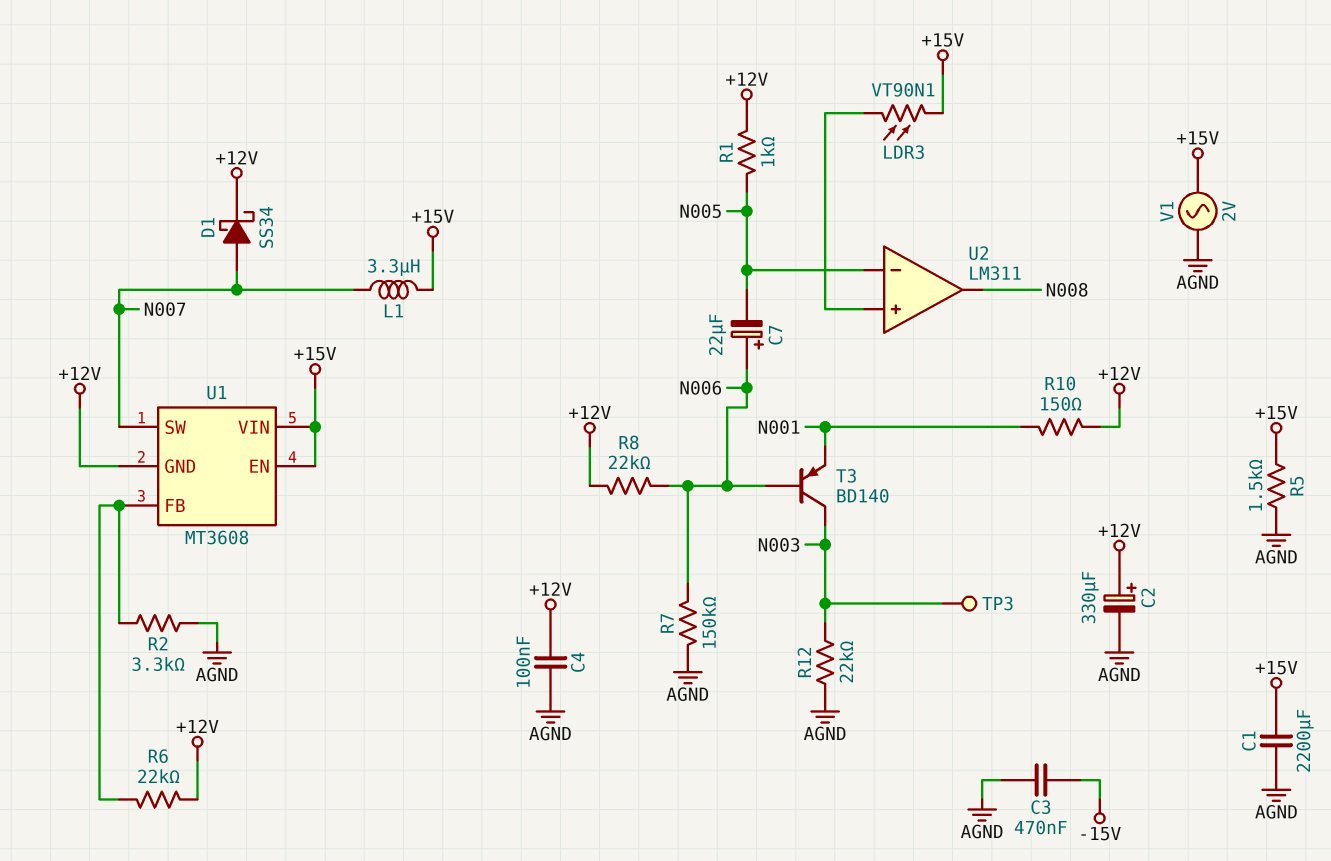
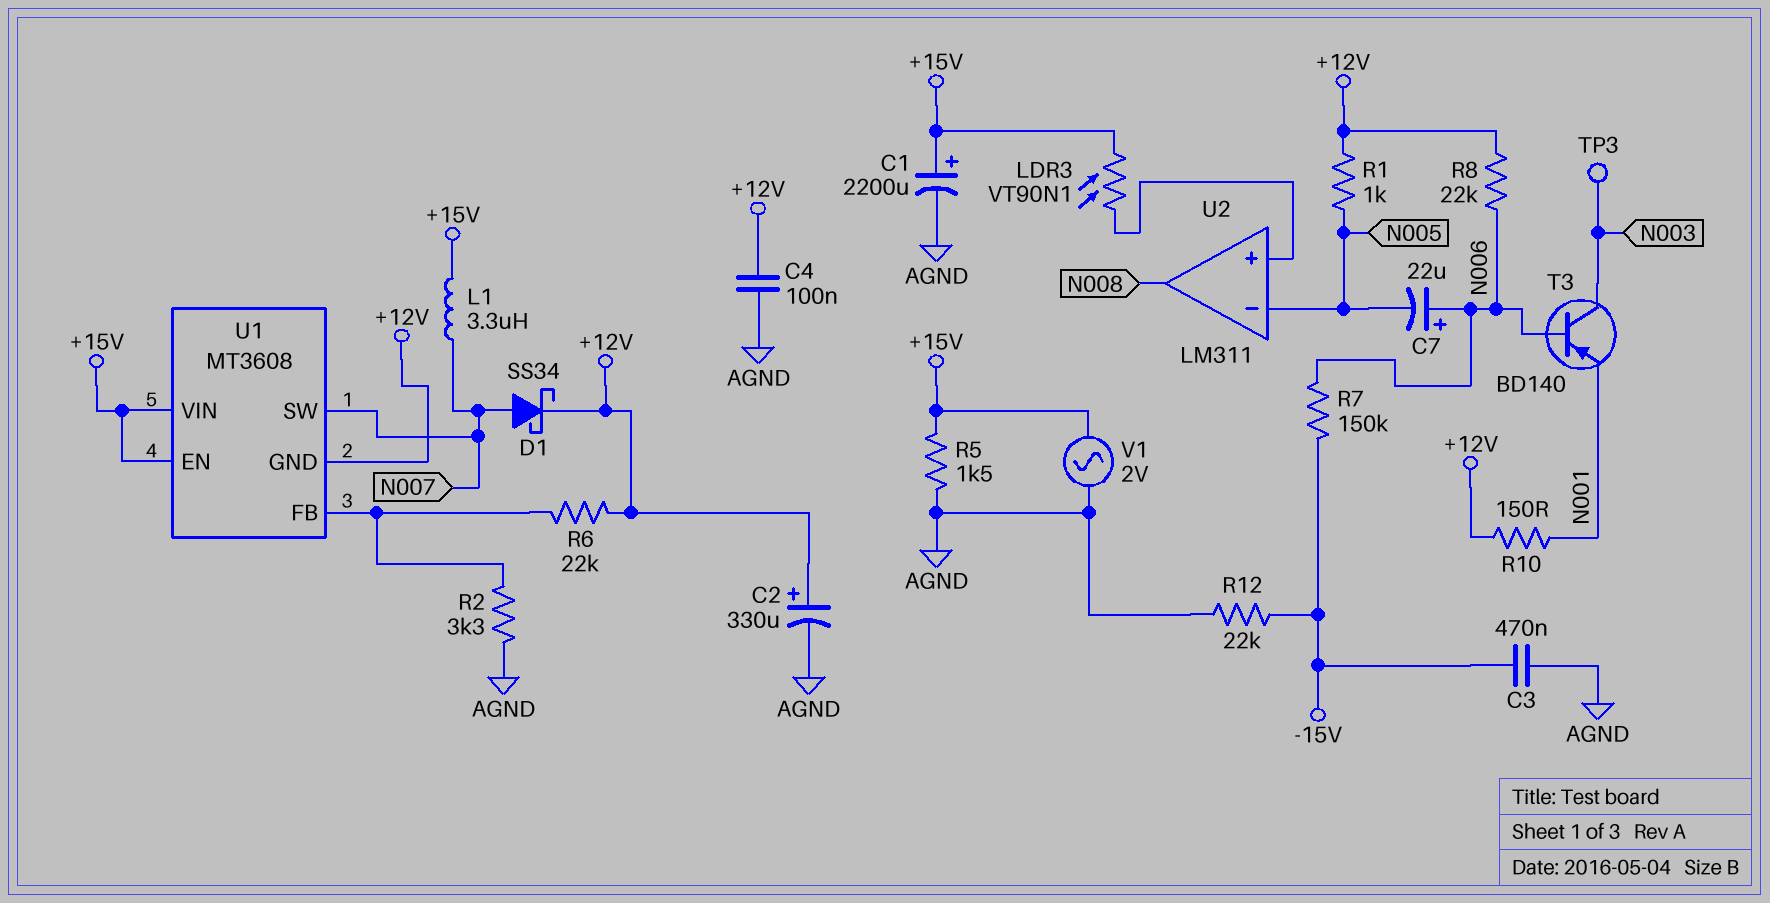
C1: 2200uF (+15V, AGND) -> 2200uF (plus +15V, minus AGND)
R7: 150k (AGND, N006) -> 150k (-15V, N006)
R12: 22k (AGND, N003) -> 22k (-15V, AGND)

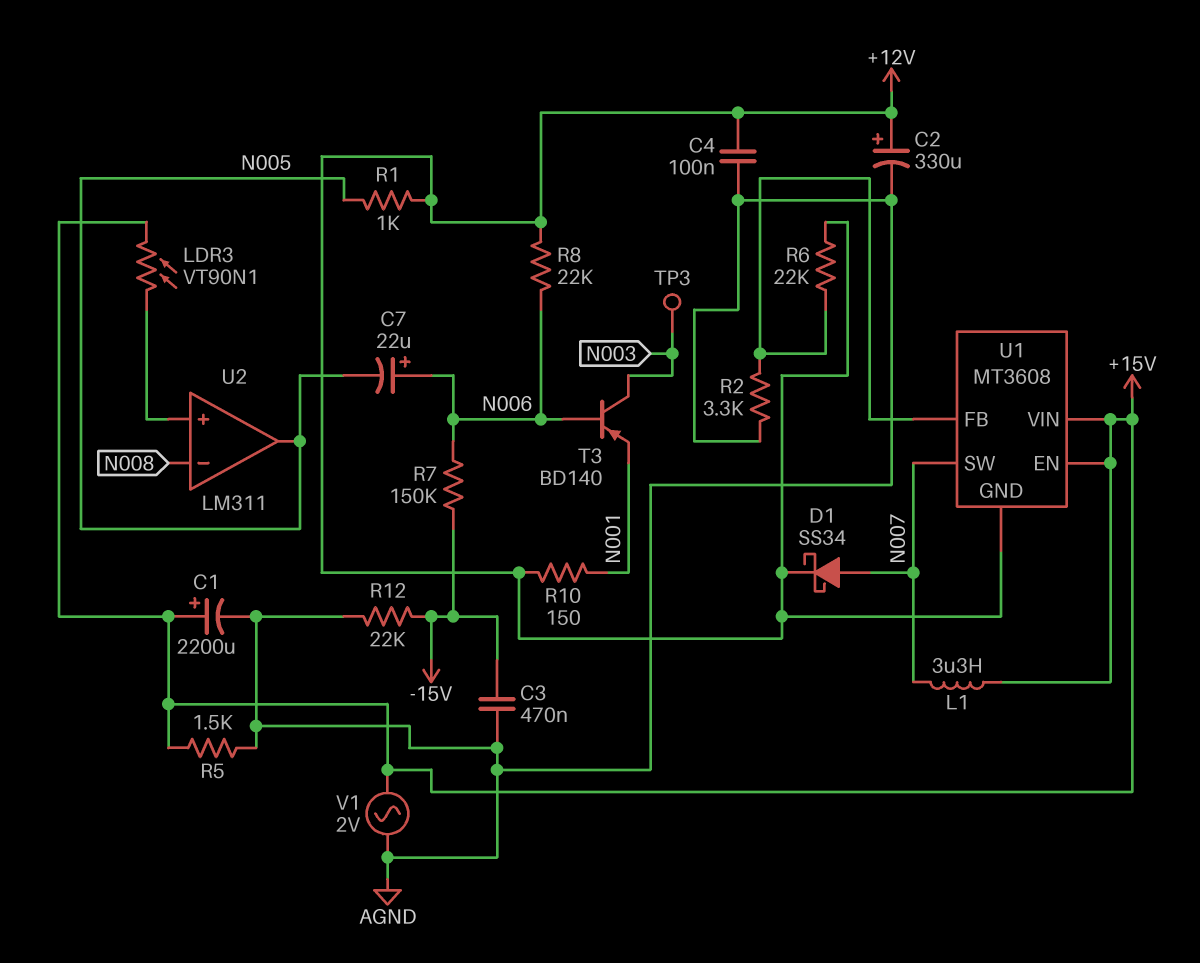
U2 pin in-: N005 -> N008
U2 pin out: N008 -> N005

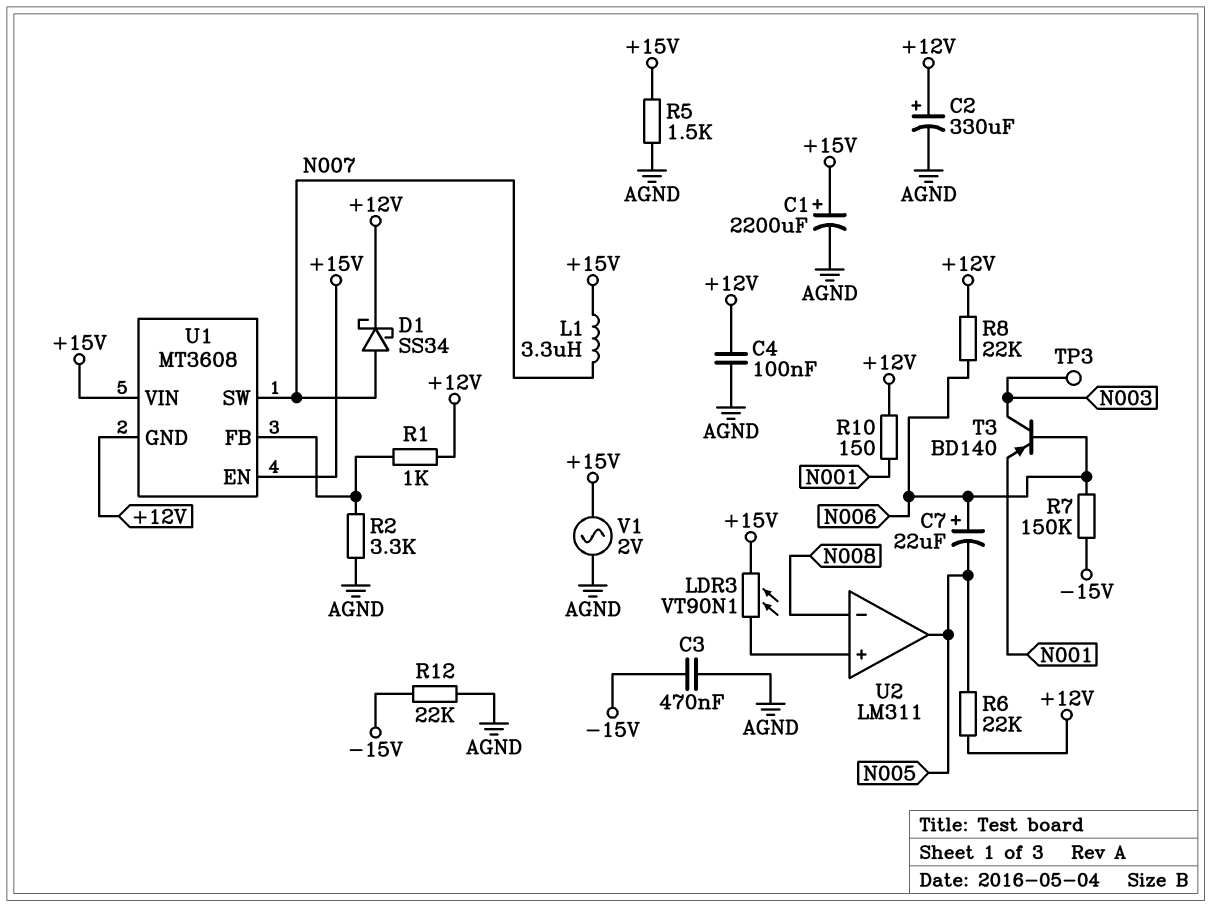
R1: 1k (+12V, N005) -> 1k (+12V, U1/FB)
R6: 22k (+12V, U1/FB) -> 22k (+12V, N005)

